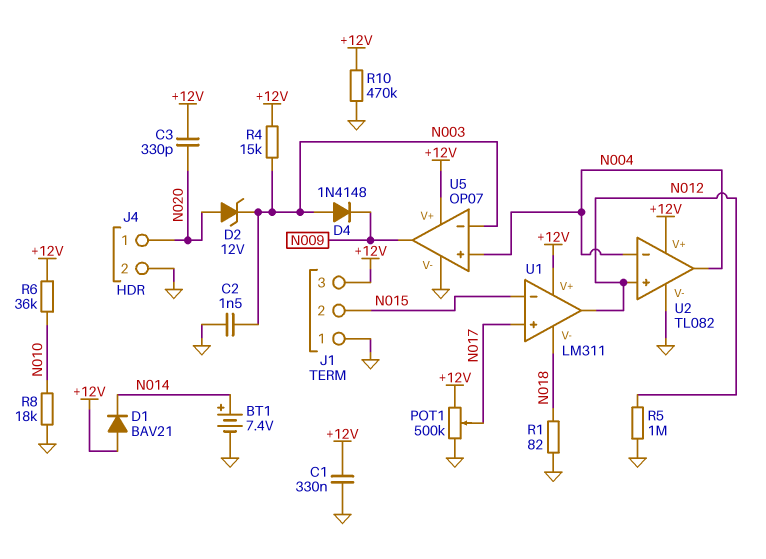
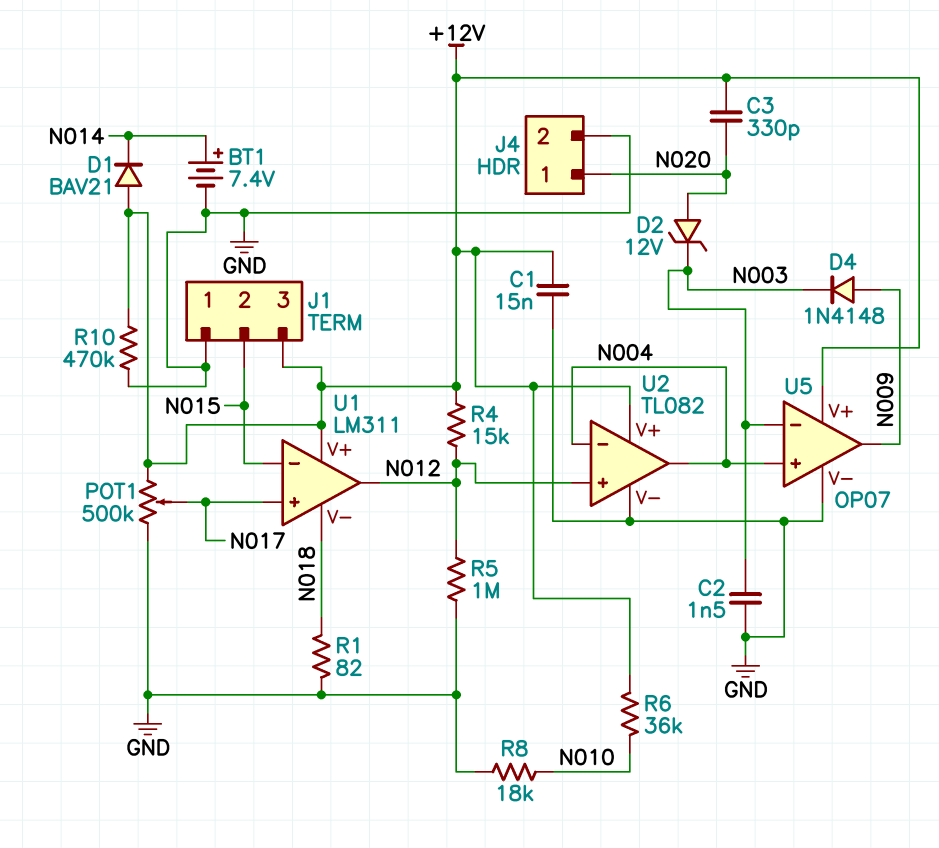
C1: 330nF (+12V, GND) -> 15nF (+12V, GND)
D4: diode 1N4148 (A N003, K N009) -> diode 1N4148 (A N009, K N003)
R4: 15k (+12V, N003) -> 15k (+12V, N012)

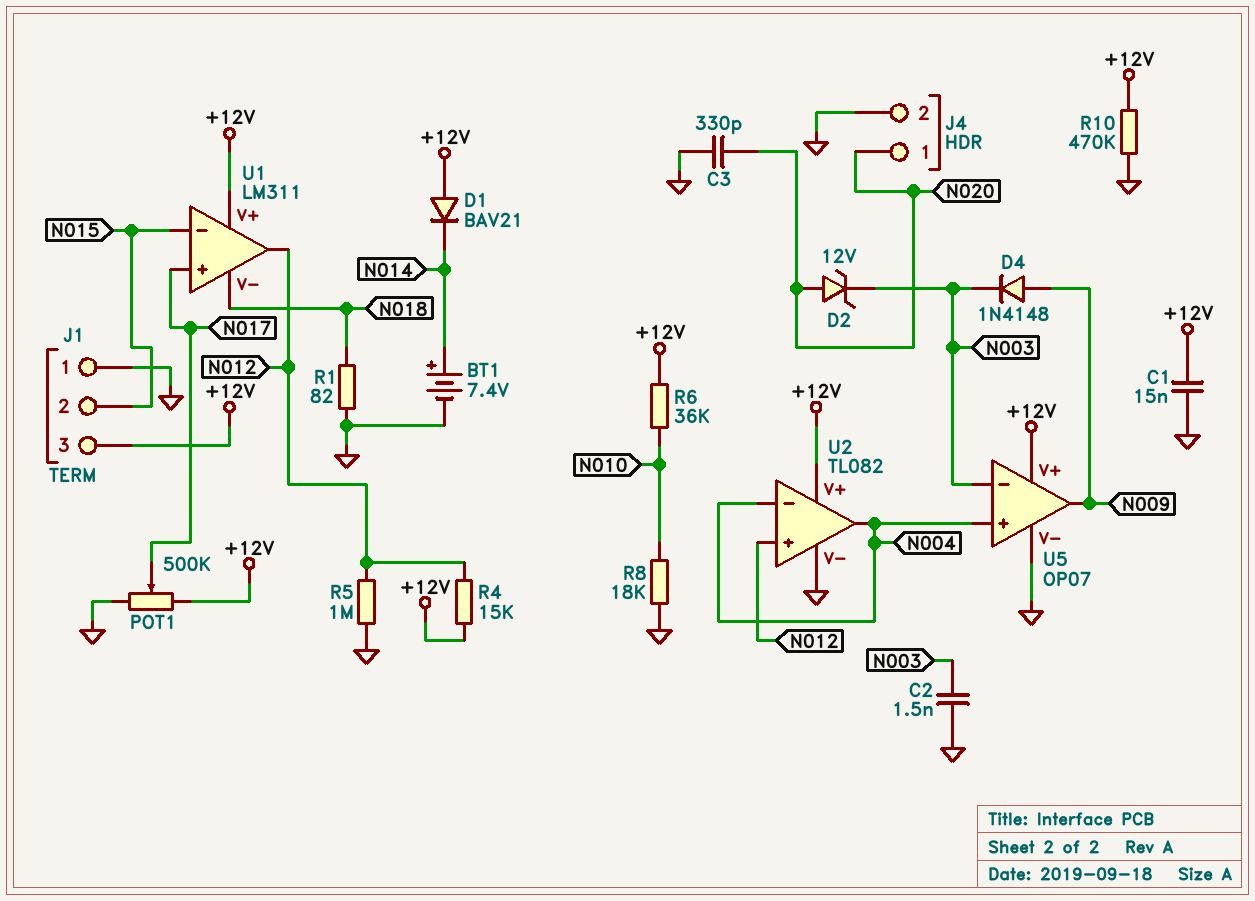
C3: 330pF (+12V, N020) -> 330pF (GND, N020)

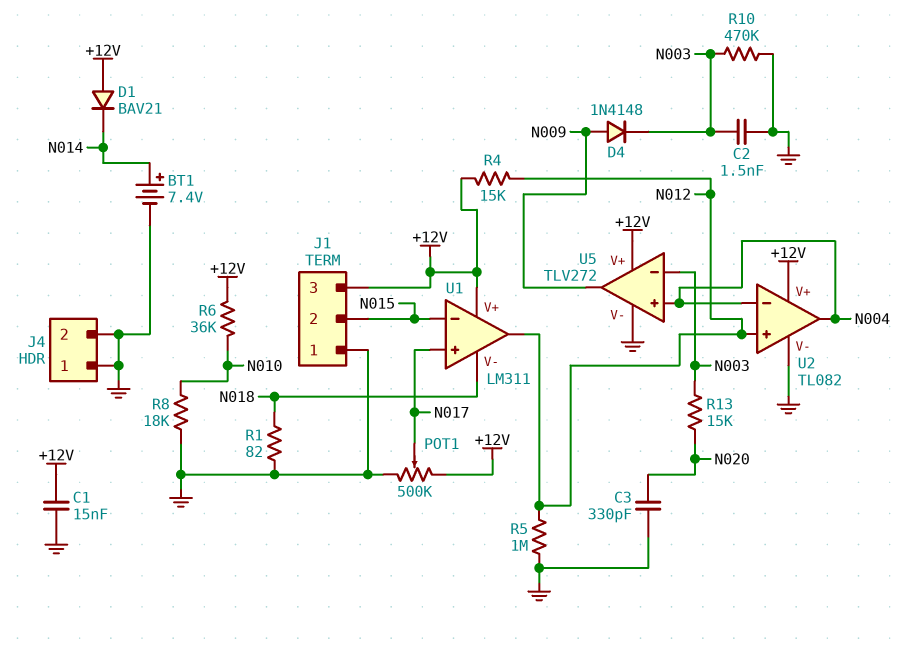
D2: zener 12V (A N020, K N003) -> none
J4 pin 1: N020 -> GND
R10: 470k (+12V, GND) -> 470k (GND, N003)
R13: none -> 15k (N003, N020)
U5: OP07 -> TLV272

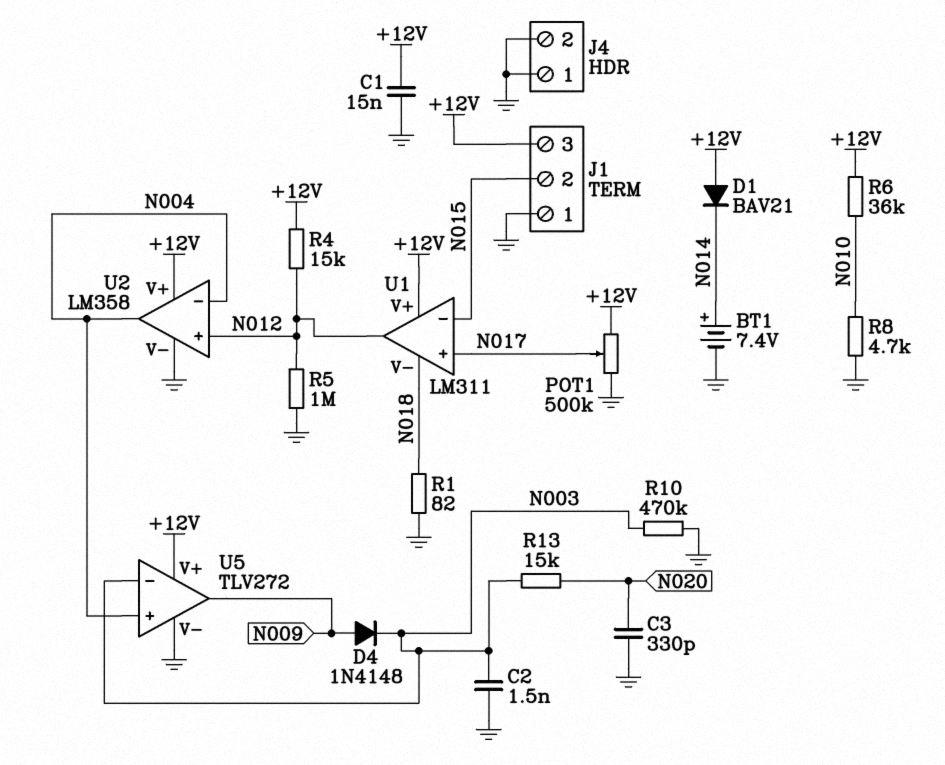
R8: 18k (GND, N010) -> 4.7k (GND, N010)
U2: TL082 -> LM358

